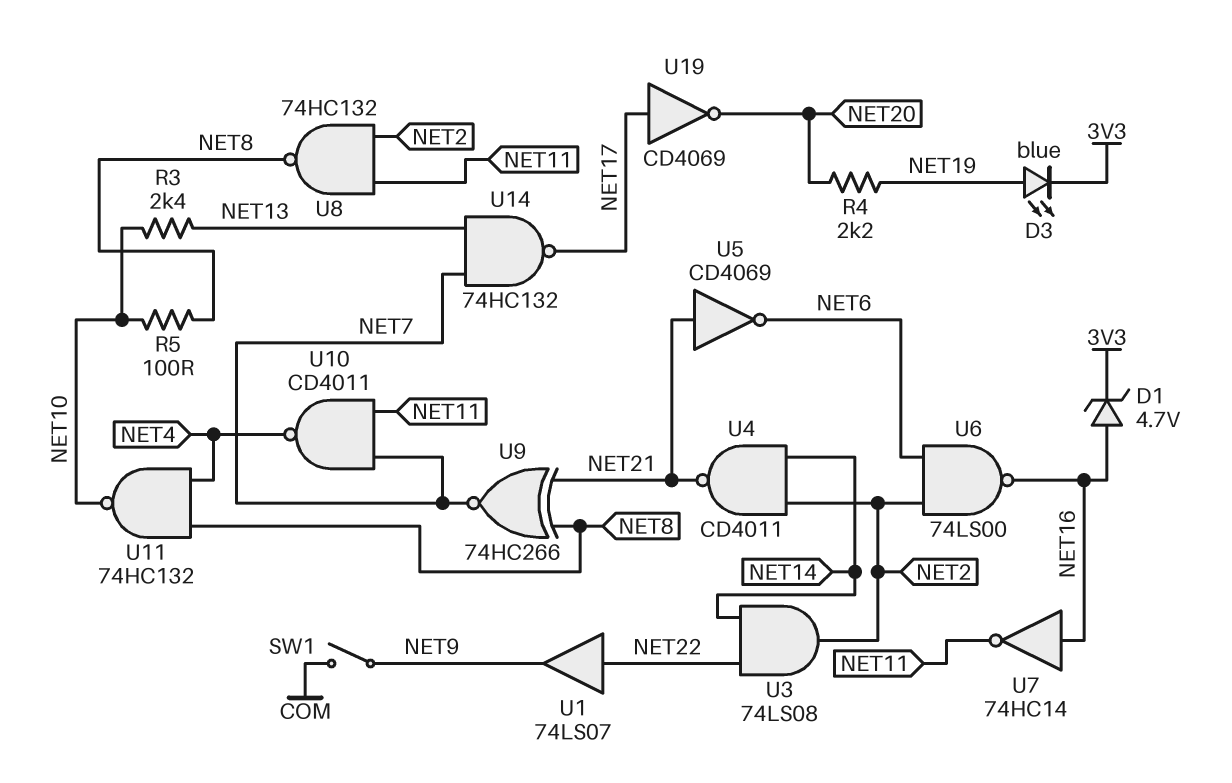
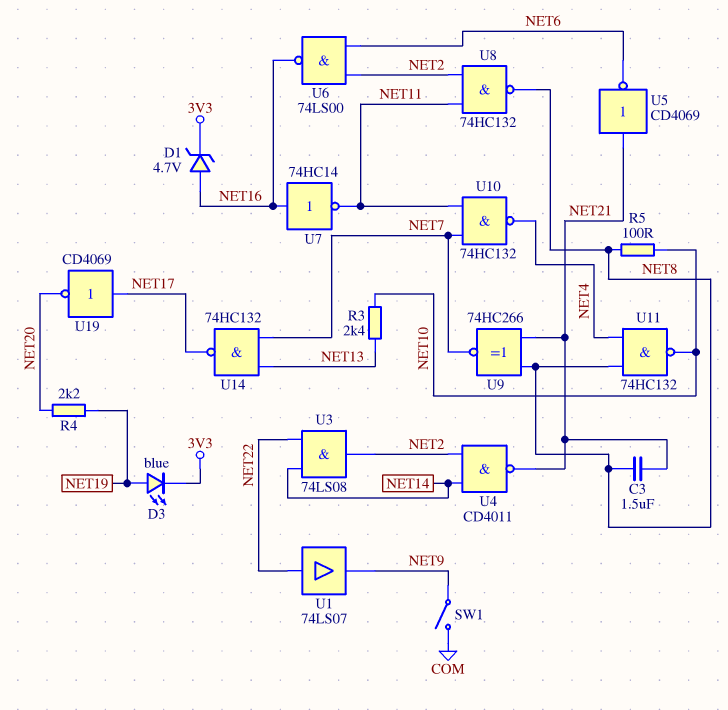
C3: none -> 1.5uF (NET8, NET21)
U10: NAND CD4011 (in NET7, in NET11, out NET4) -> NAND 74HC132 (in NET7, in NET11, out NET4)

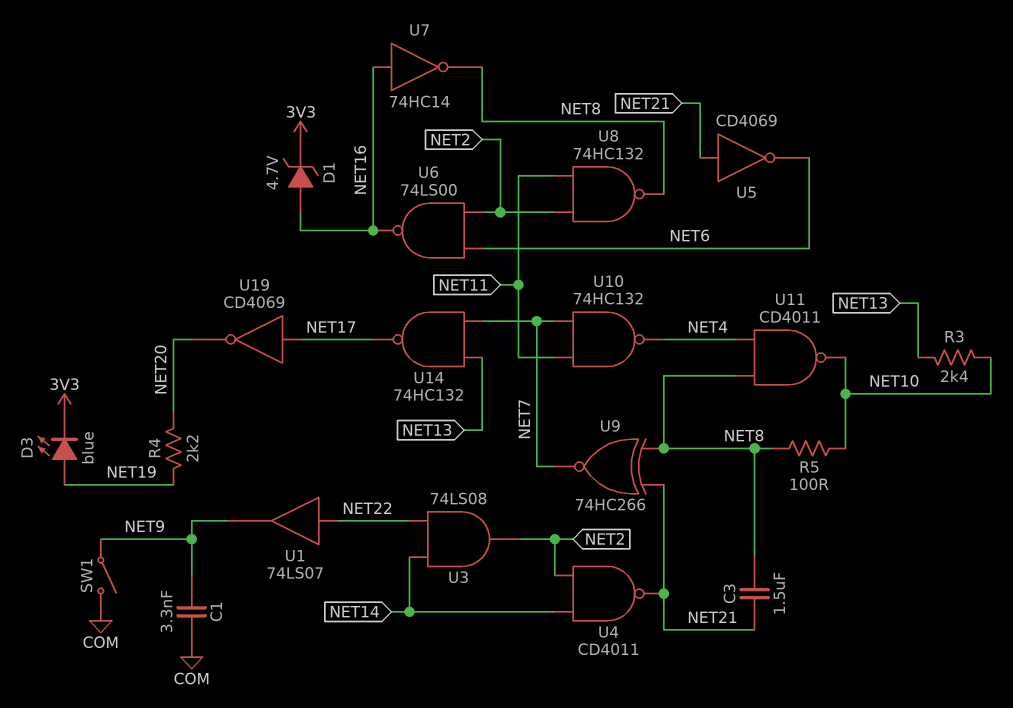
C1: none -> 3.3nF (COM, NET9)
U7: NOT 74HC14 (in NET16, out NET11) -> NOT 74HC14 (in NET16, out NET8)
U11: NAND 74HC132 (in NET4, in NET8, out NET10) -> NAND CD4011 (in NET4, in NET8, out NET10)

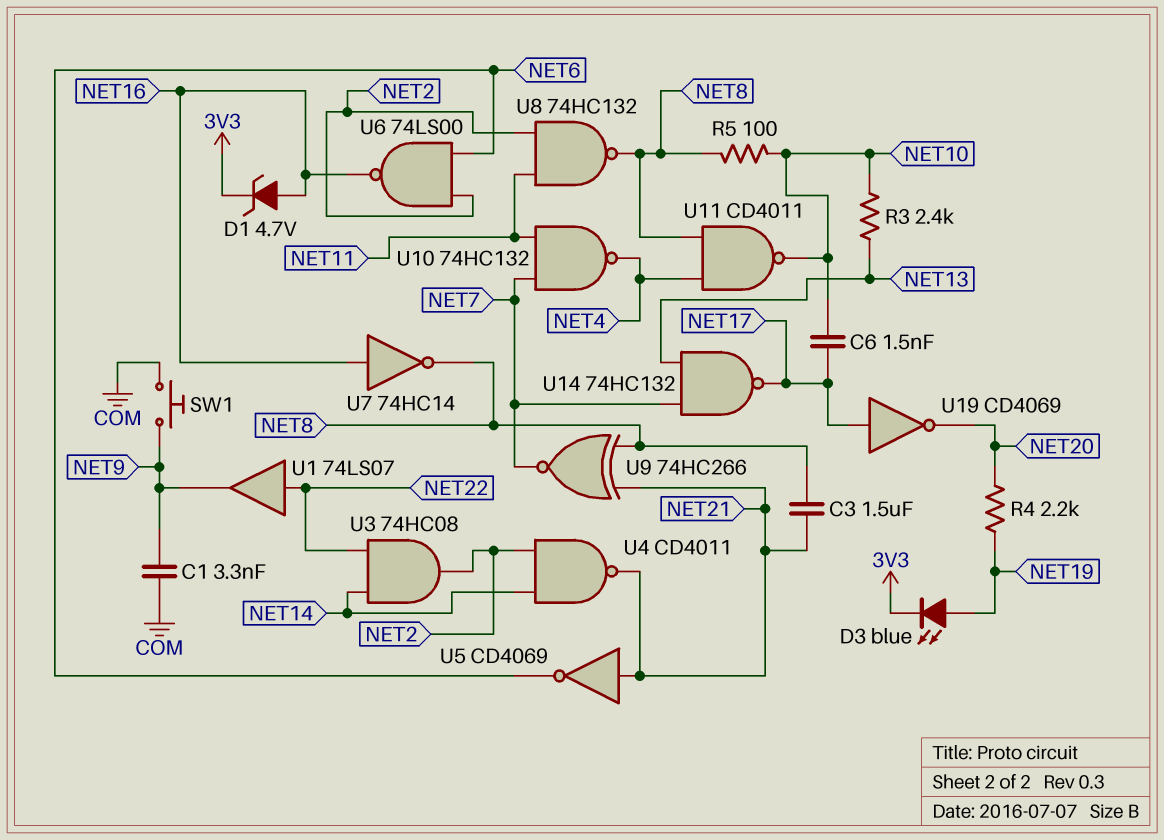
C6: none -> 1.5nF (NET10, NET17)
SW1: switch (COM, NET9) -> button (COM, NET9)
U3: AND 74LS08 (in NET14, in NET22, out NET2) -> AND 74HC08 (in NET14, in NET22, out NET2)

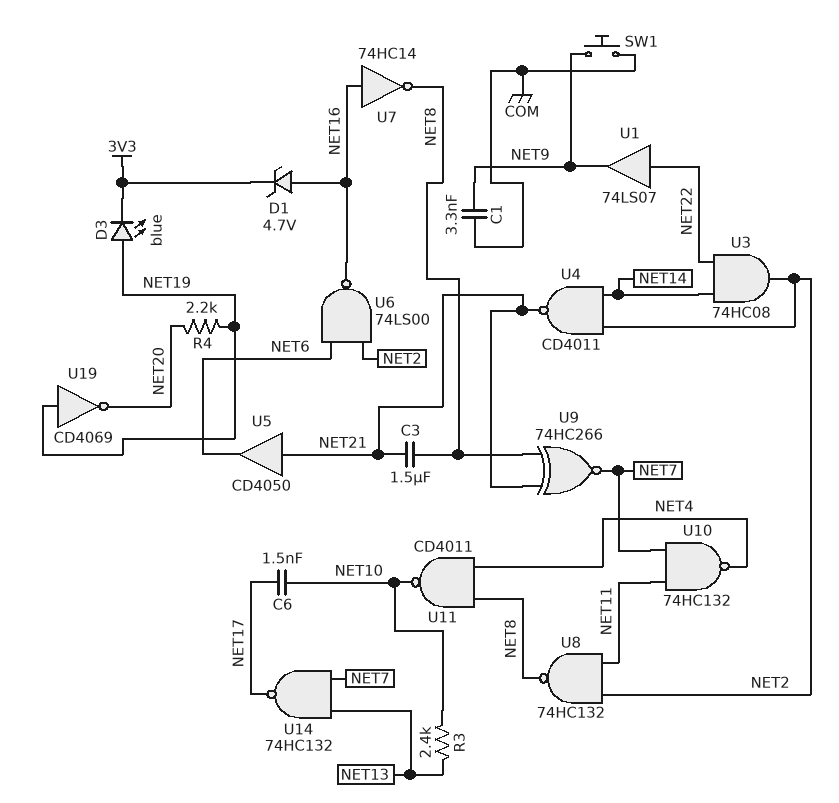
R5: 100 (NET8, NET10) -> none
U5: NOT CD4069 (in NET21, out NET6) -> buffer CD4050 (in NET21, out NET6)
U19: NOT CD4069 (in NET17, out NET20) -> NOT CD4069 (in NET19, out NET20)

